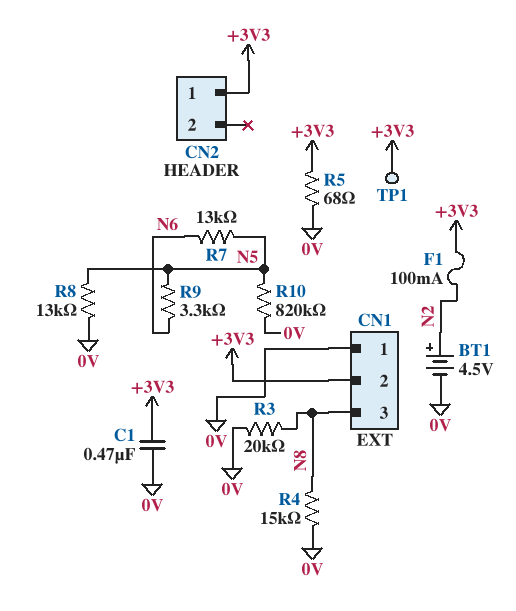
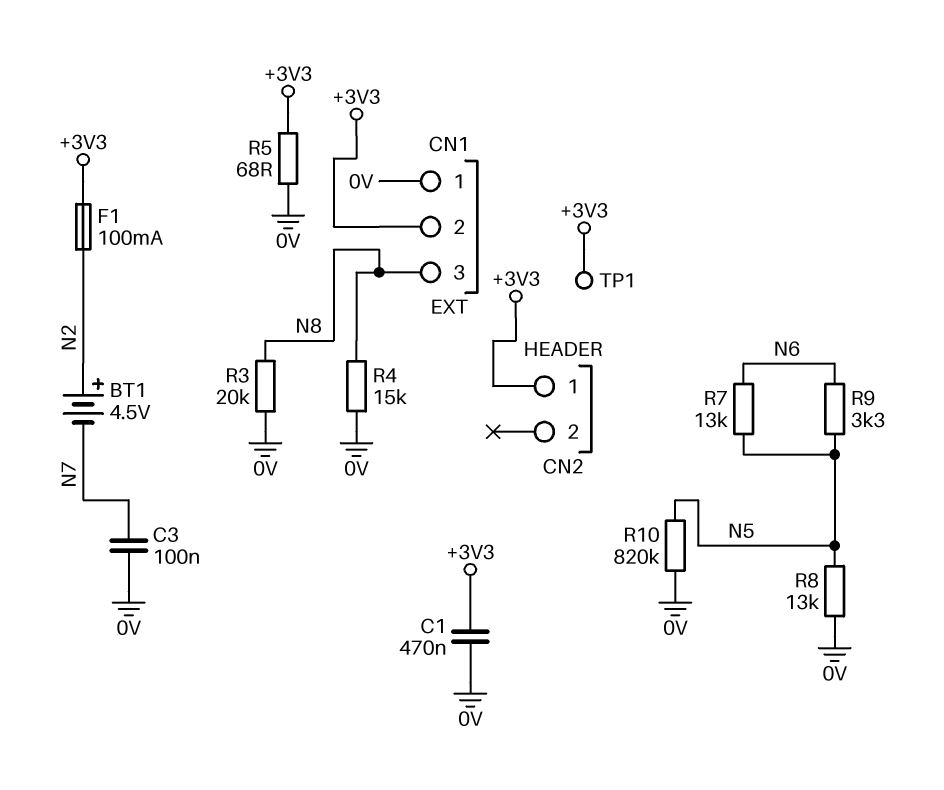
BT1: 4.5V (plus N2, minus 0V) -> 4.5V (plus N2, minus N7)
C3: none -> 100nF (0V, N7)

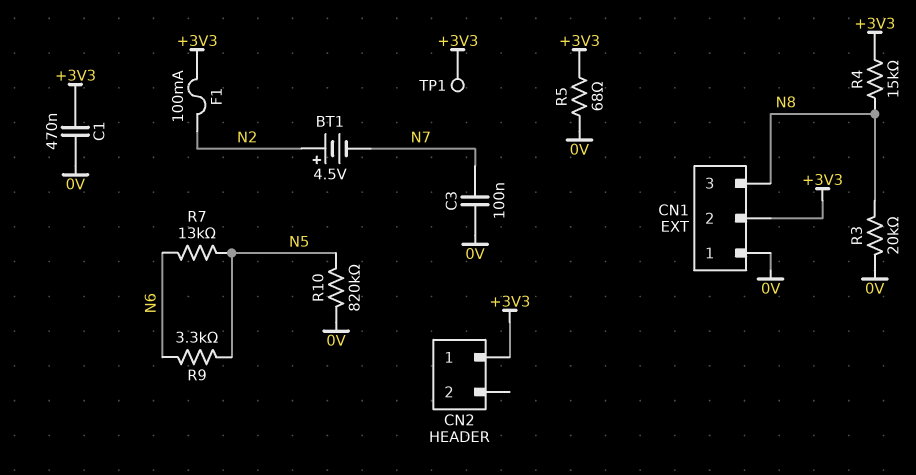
R4: 15k (0V, N8) -> 15k (+3V3, N8)
R8: 13k (0V, N5) -> none

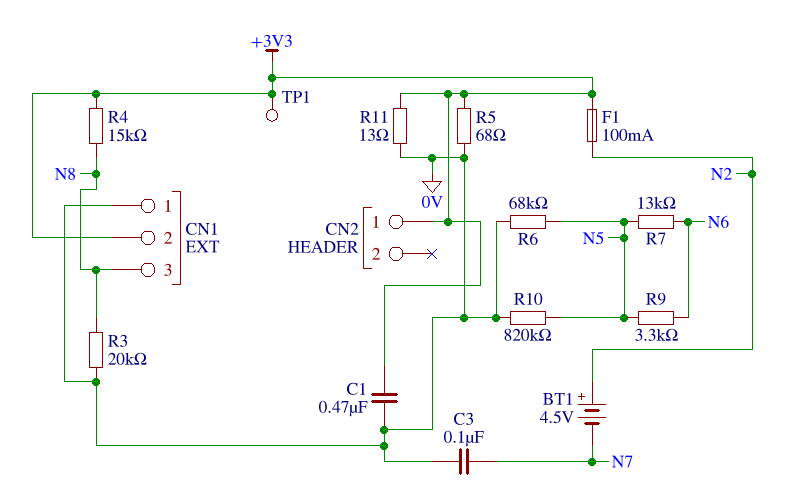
R6: none -> 68k (0V, N5)
R11: none -> 13 (+3V3, 0V)

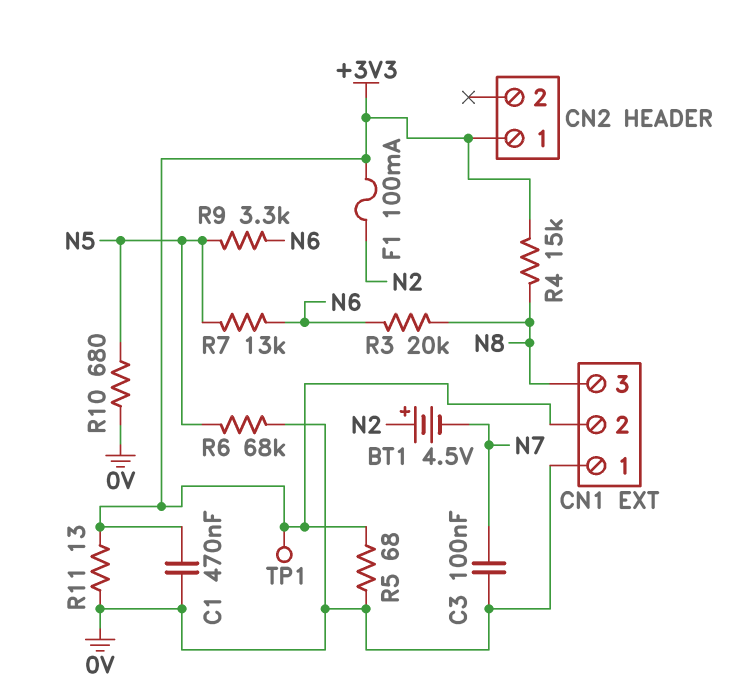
R3: 20k (0V, N8) -> 20k (N6, N8)
R10: 820k (0V, N5) -> 680 (0V, N5)

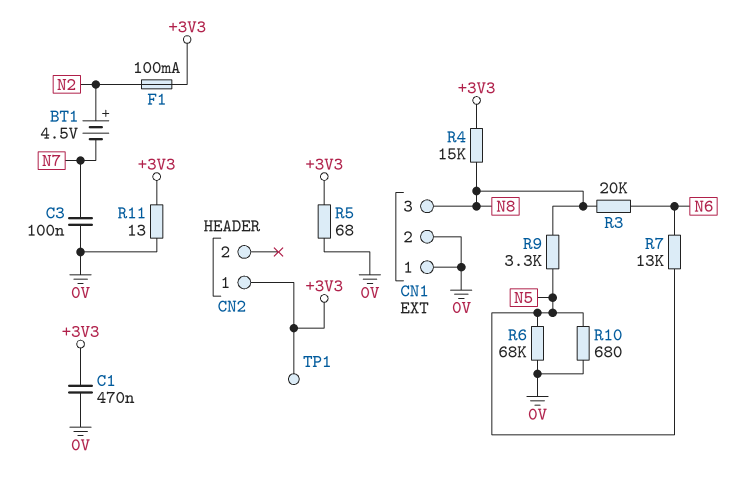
CN1 pin 2: +3V3 -> 0V
R9: 3.3k (N5, N6) -> 3.3k (N5, N8)

